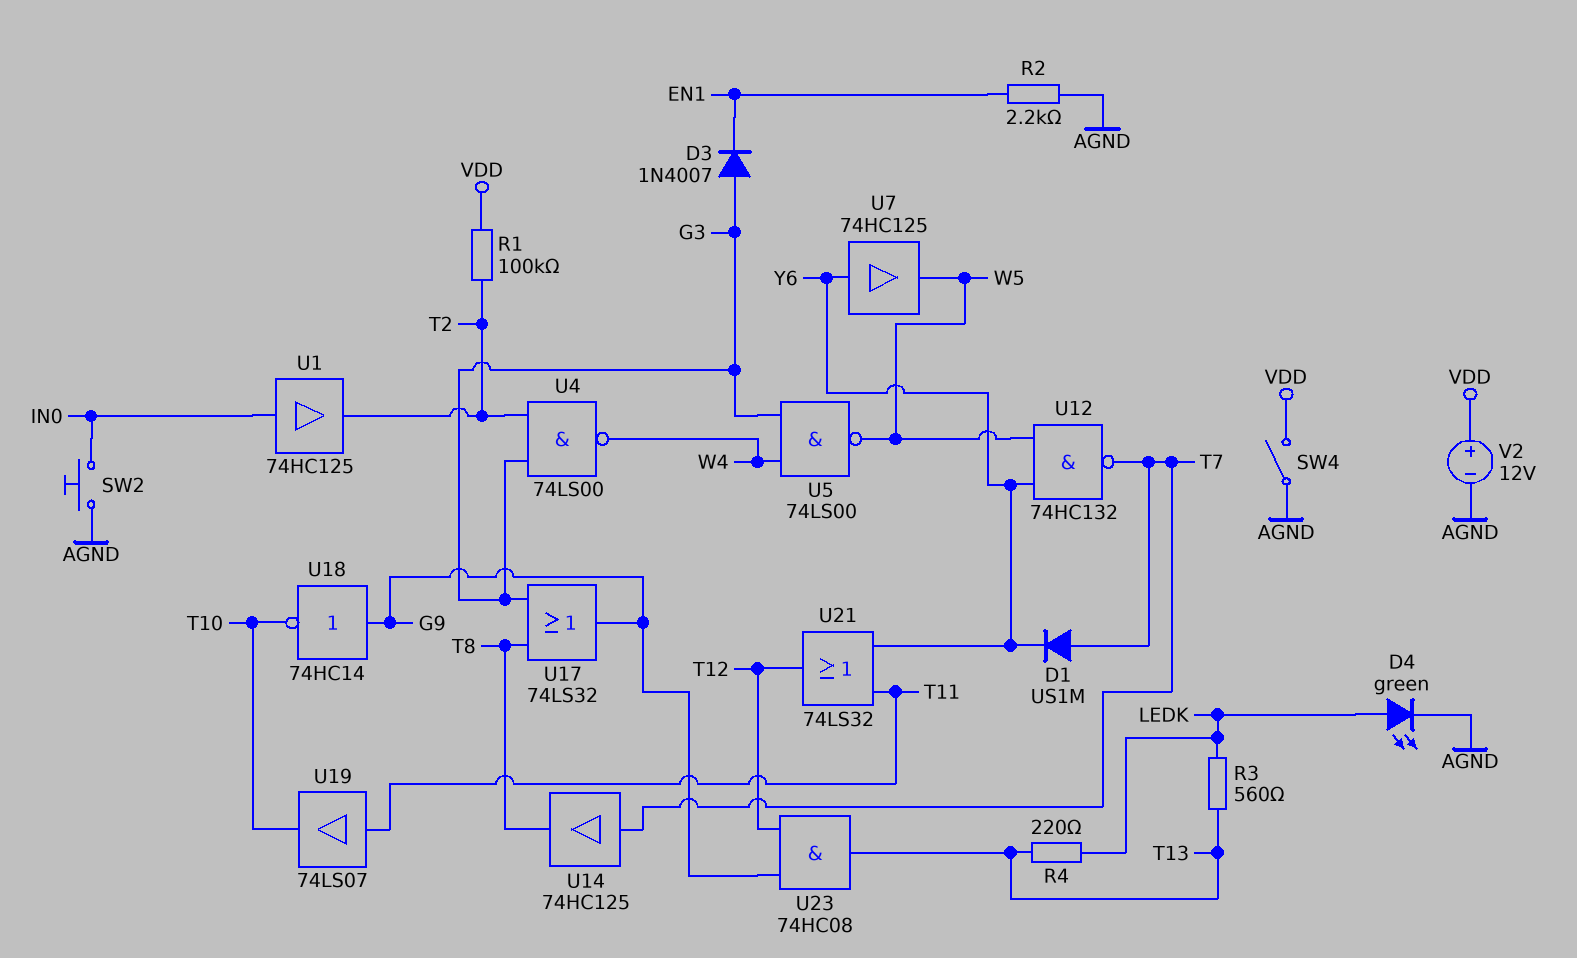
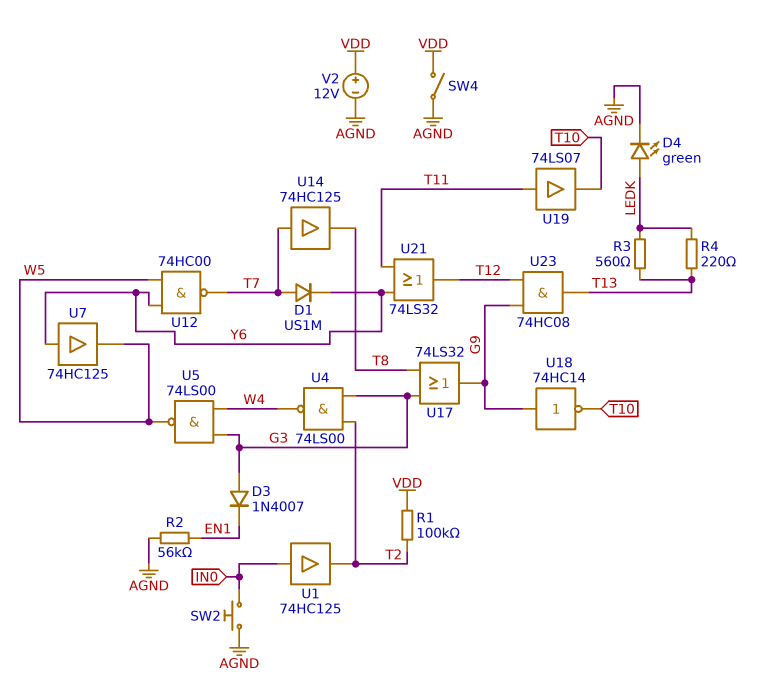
R2: 2.2k (AGND, EN1) -> 56k (AGND, EN1)
U12: NAND 74HC132 (in W5, in Y6, out T7) -> NAND 74HC00 (in W5, in Y6, out T7)

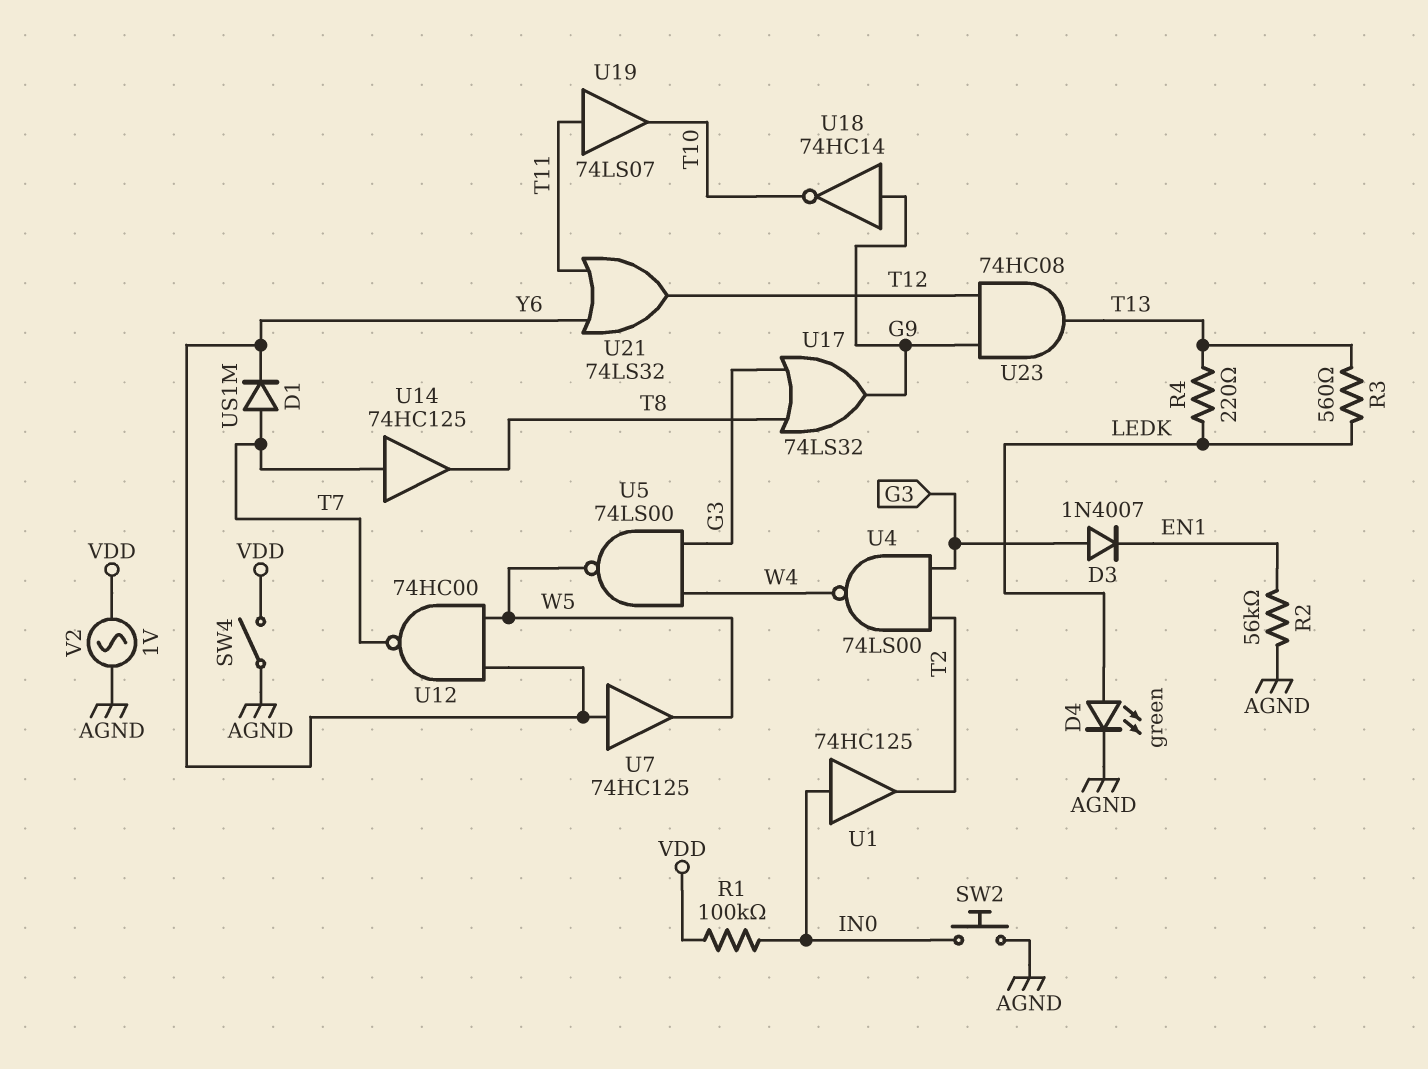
R1: 100k (T2, VDD) -> 100k (IN0, VDD)
V2: 12V (plus VDD, minus AGND) -> AC 1V (AGND, VDD)

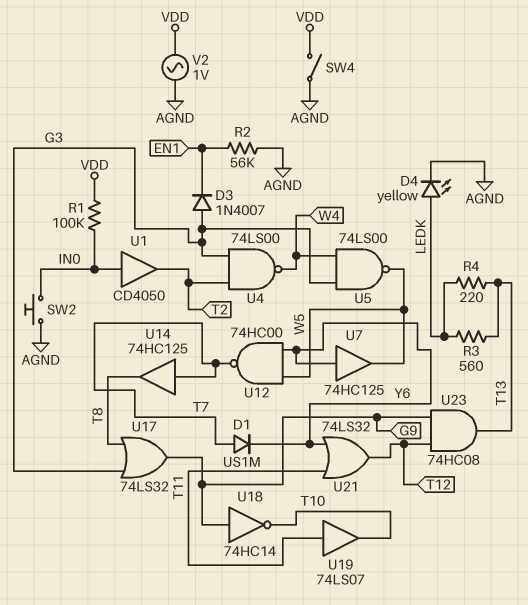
D4: LED green (A LEDK, K AGND) -> LED yellow (A LEDK, K AGND)
U1: buffer 74HC125 (in IN0, out T2) -> buffer CD4050 (in IN0, out T2)

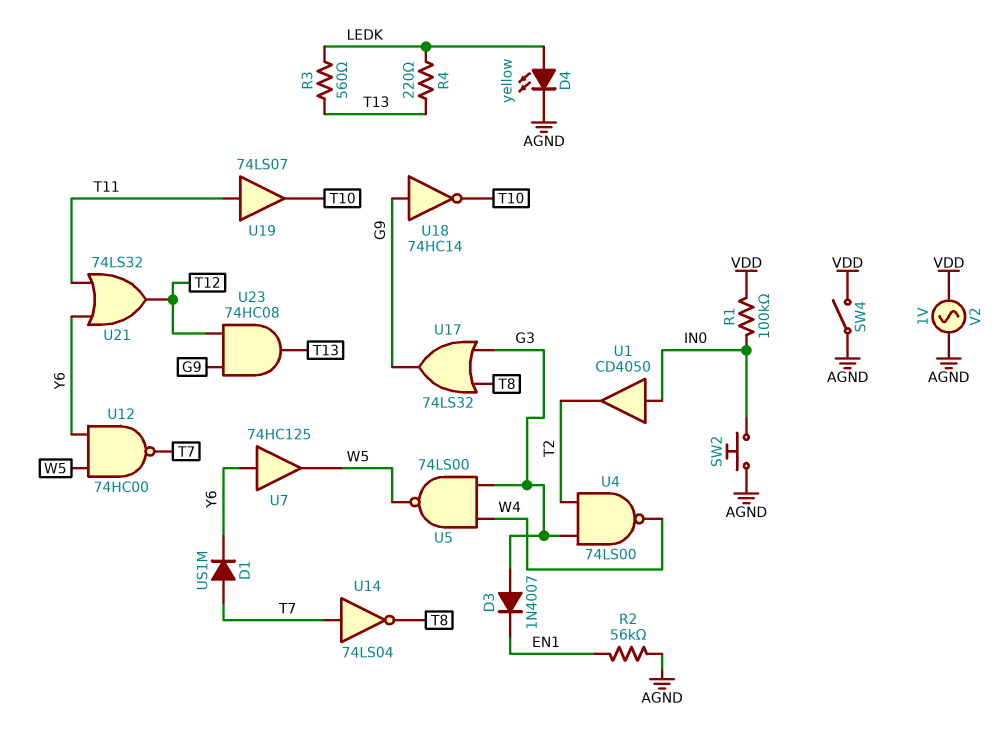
U14: buffer 74HC125 (in T7, out T8) -> NOT 74LS04 (in T7, out T8)

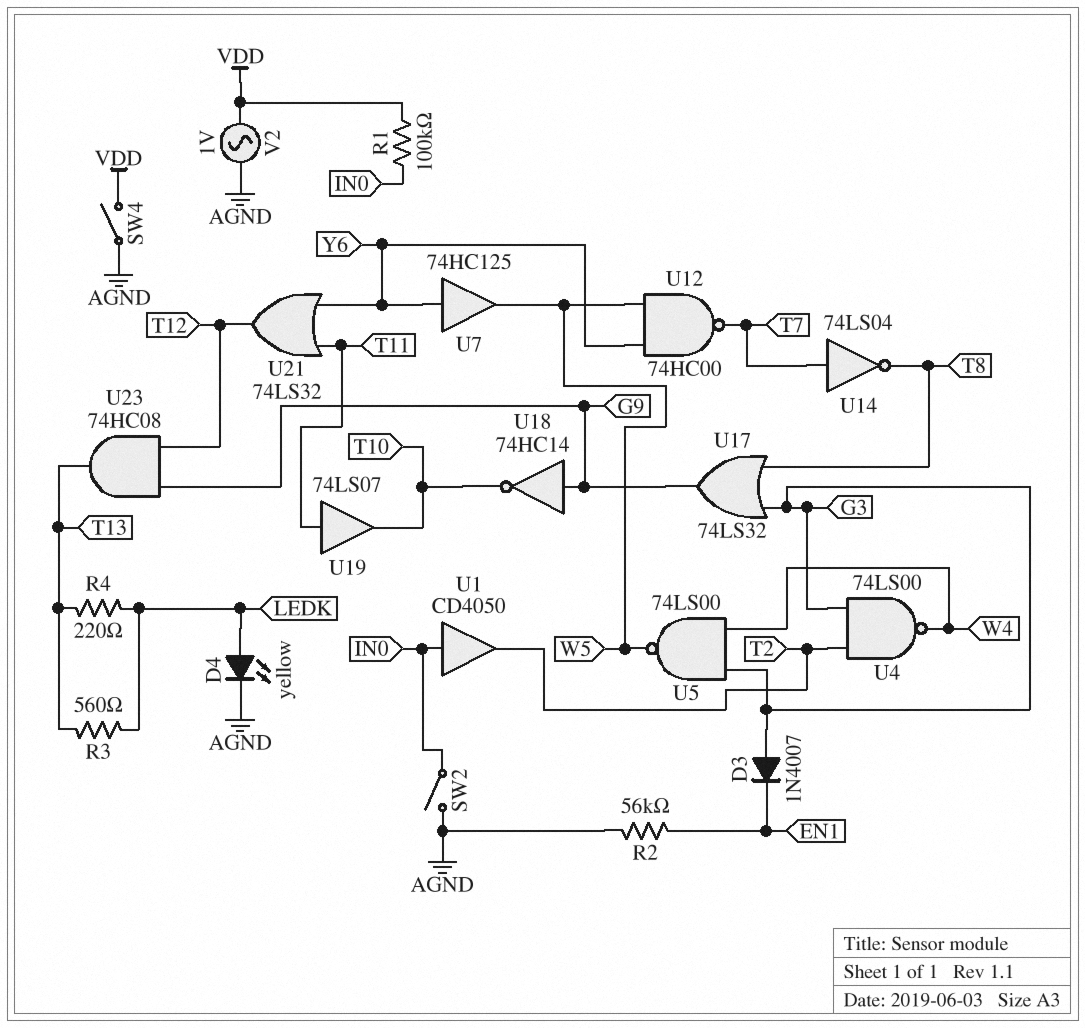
D1: diode US1M (A T7, K Y6) -> none
SW2: button (AGND, IN0) -> switch (AGND, IN0)

